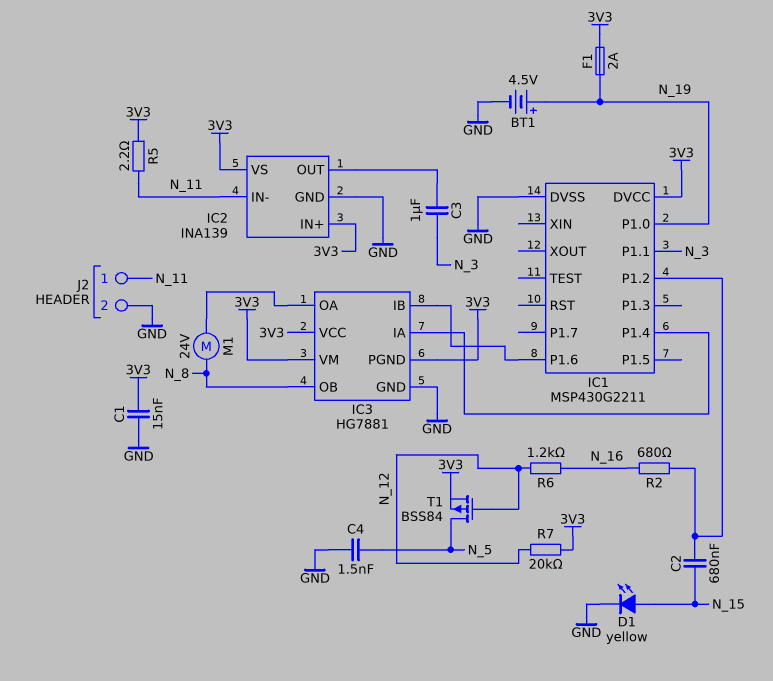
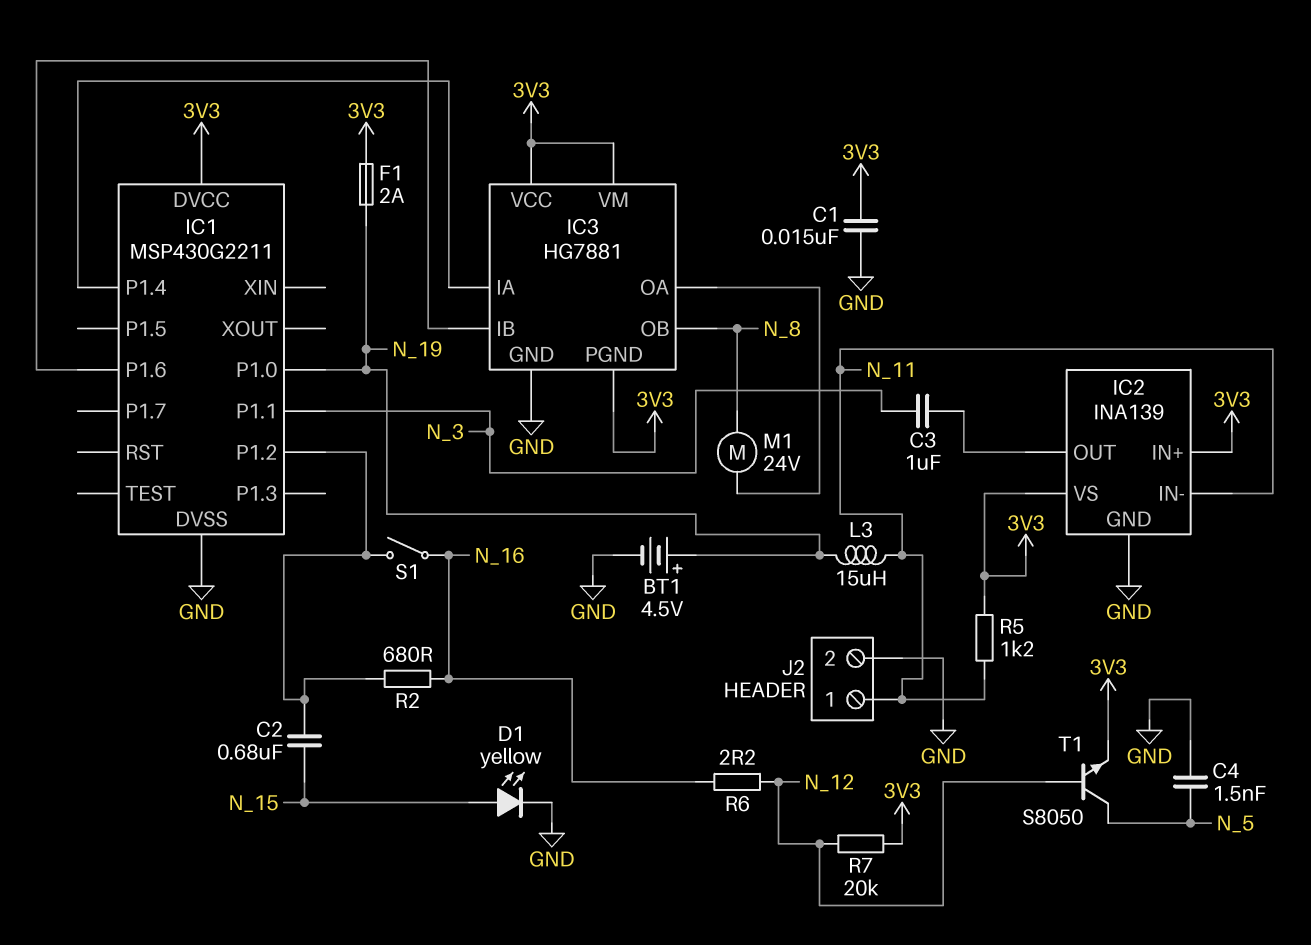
L3: none -> 15uH (N_11, N_19)
R5: 2.2 (3V3, N_11) -> 1.2k (3V3, N_11)
R6: 1.2k (N_12, N_16) -> 2.2 (N_12, N_16)
S1: none -> switch (IC1/P1.2, N_16)
T1: PMOS BSS84 (G N_12, D N_5, S 3V3) -> NPN S8050 (B N_12, C N_5, E 3V3)

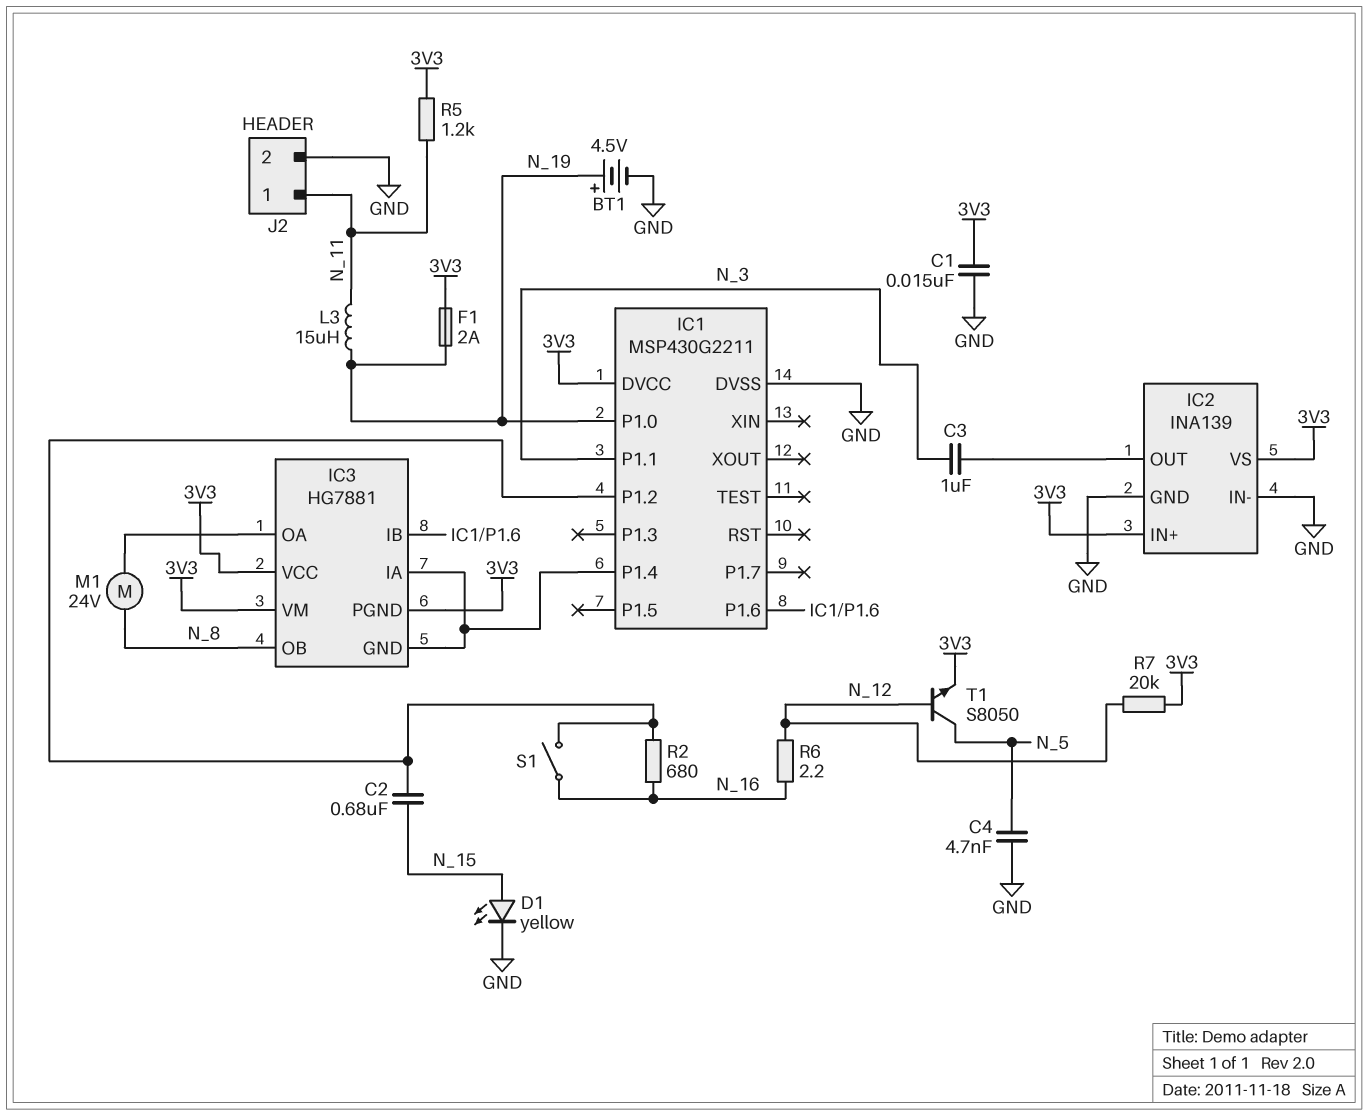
C4: 1.5nF (GND, N_5) -> 4.7nF (GND, N_5)
IC2 pin IN-: N_11 -> GND
IC3 pin GND: GND -> IC1/P1.4

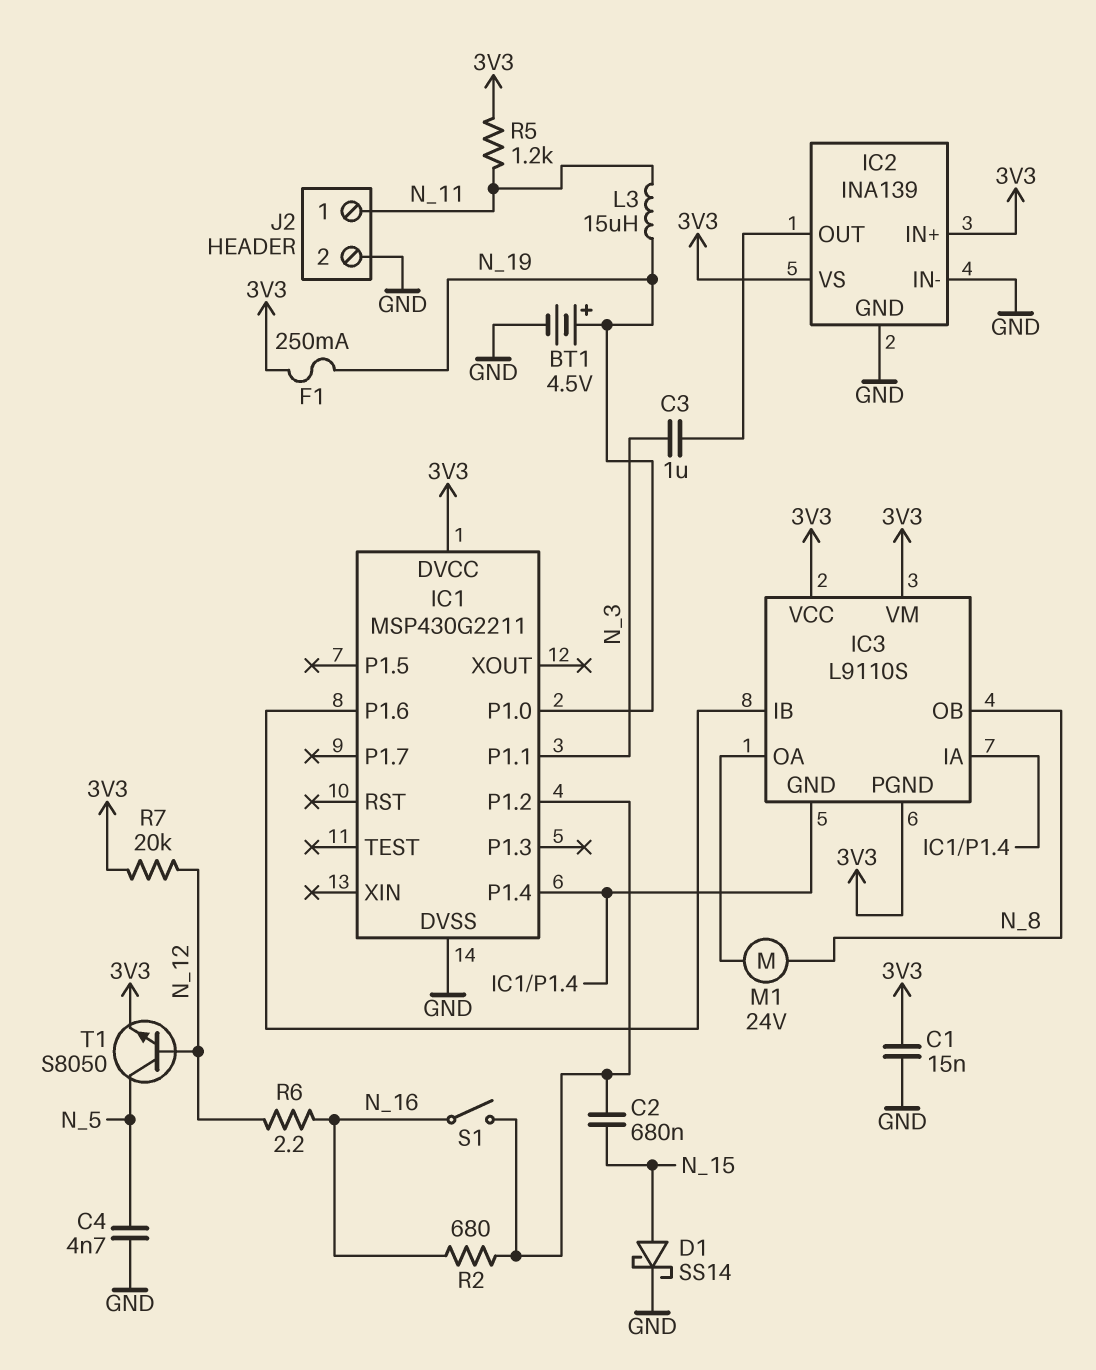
D1: LED yellow (A N_15, K GND) -> schottky SS14 (A N_15, K GND)
F1: 2A (3V3, N_19) -> 250mA (3V3, N_19)
IC3: HG7881 -> L9110S

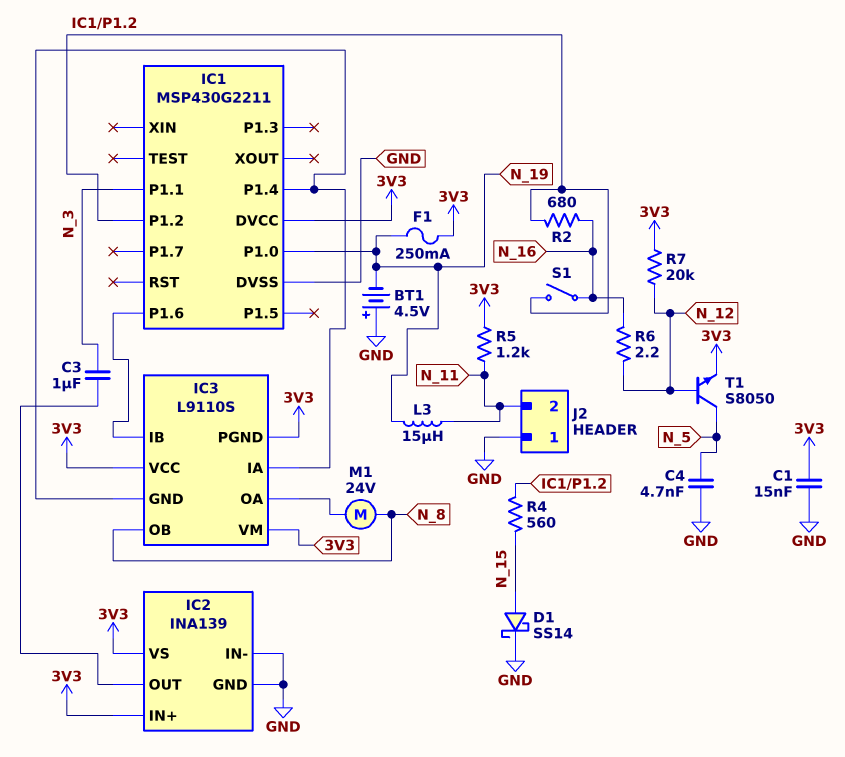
BT1: 4.5V (plus N_19, minus GND) -> 4.5V (plus GND, minus N_19)
C2: 680nF (IC1/P1.2, N_15) -> none
J2 pin 1: N_11 -> GND
J2 pin 2: GND -> N_11
R4: none -> 560 (IC1/P1.2, N_15)

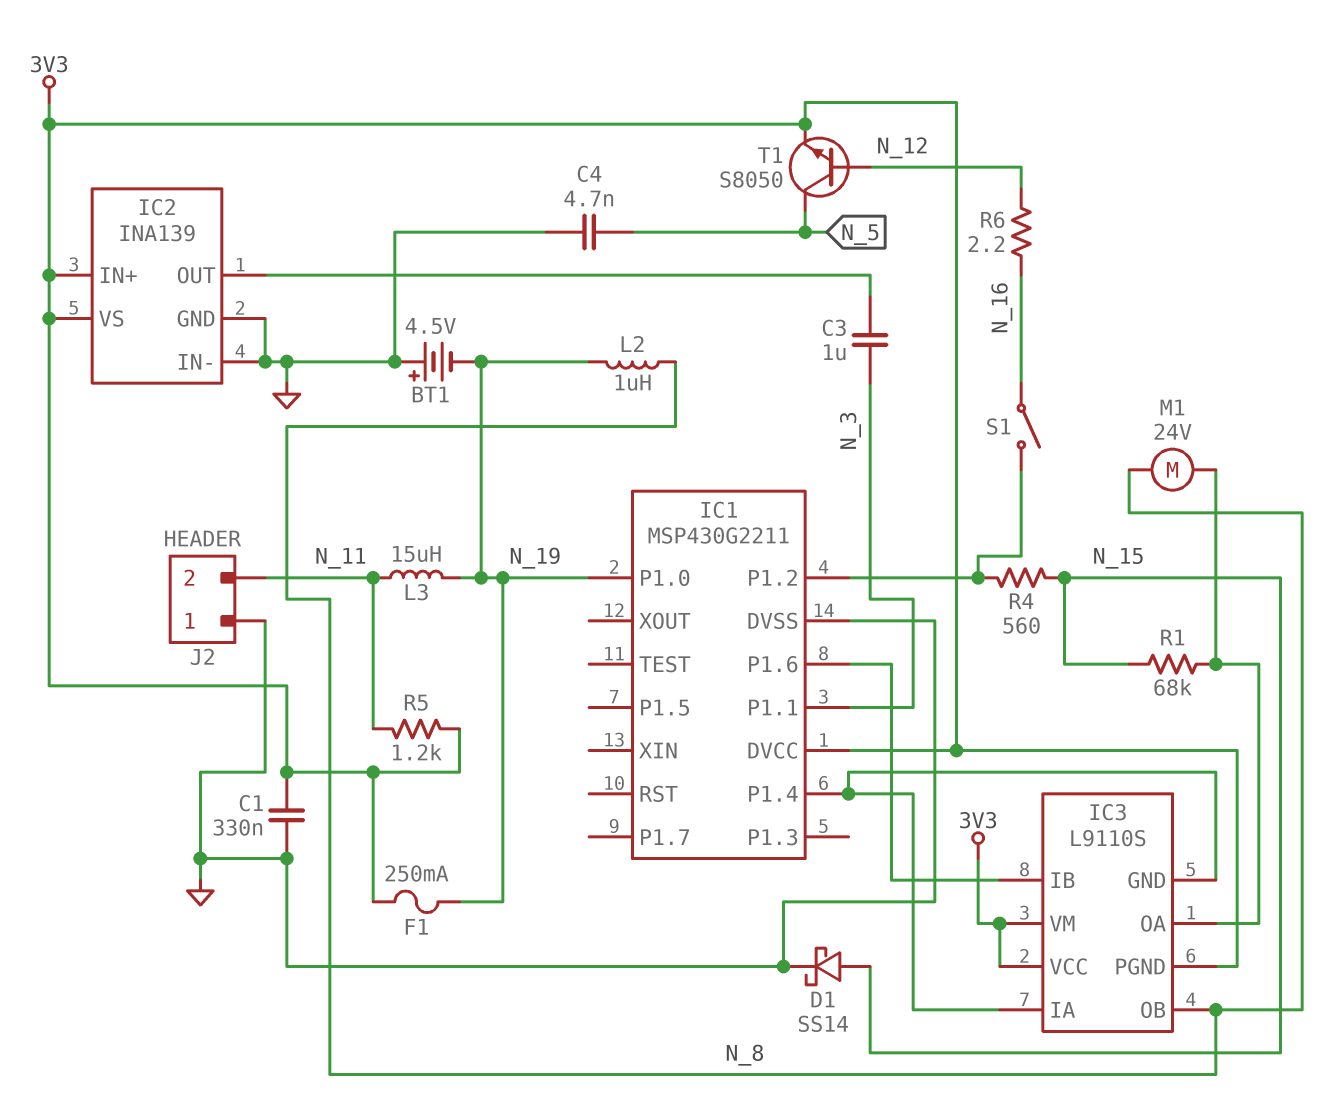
C1: 15nF (3V3, GND) -> 330nF (3V3, GND)
L2: none -> 1uH (N_8, N_19)
R1: none -> 68k (IC3/OA, N_15)
R2: 680 (IC1/P1.2, N_16) -> none
R7: 20k (3V3, N_12) -> none

